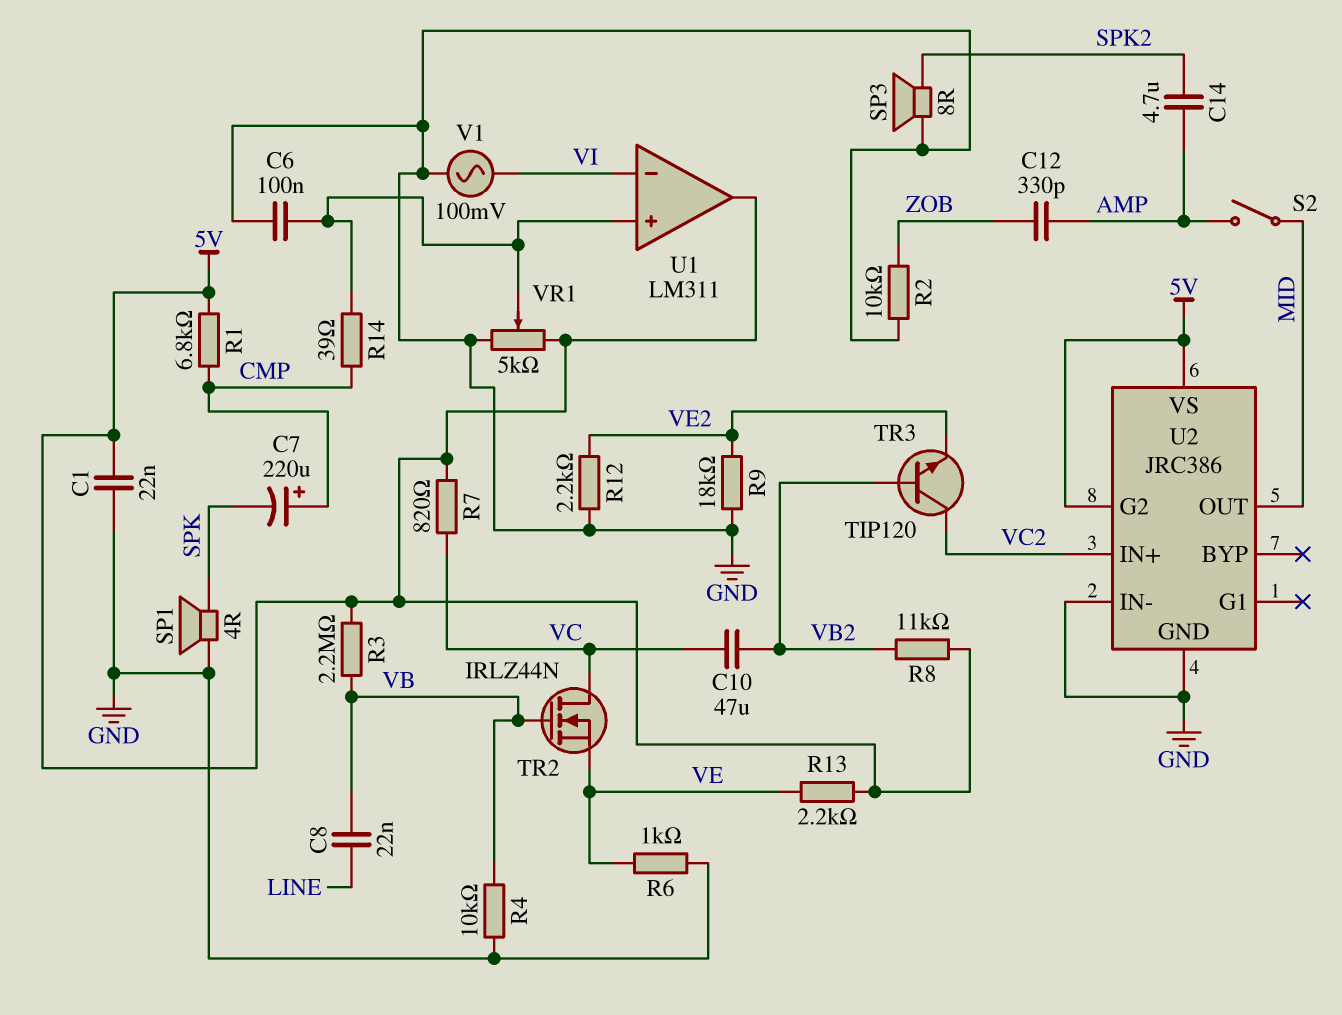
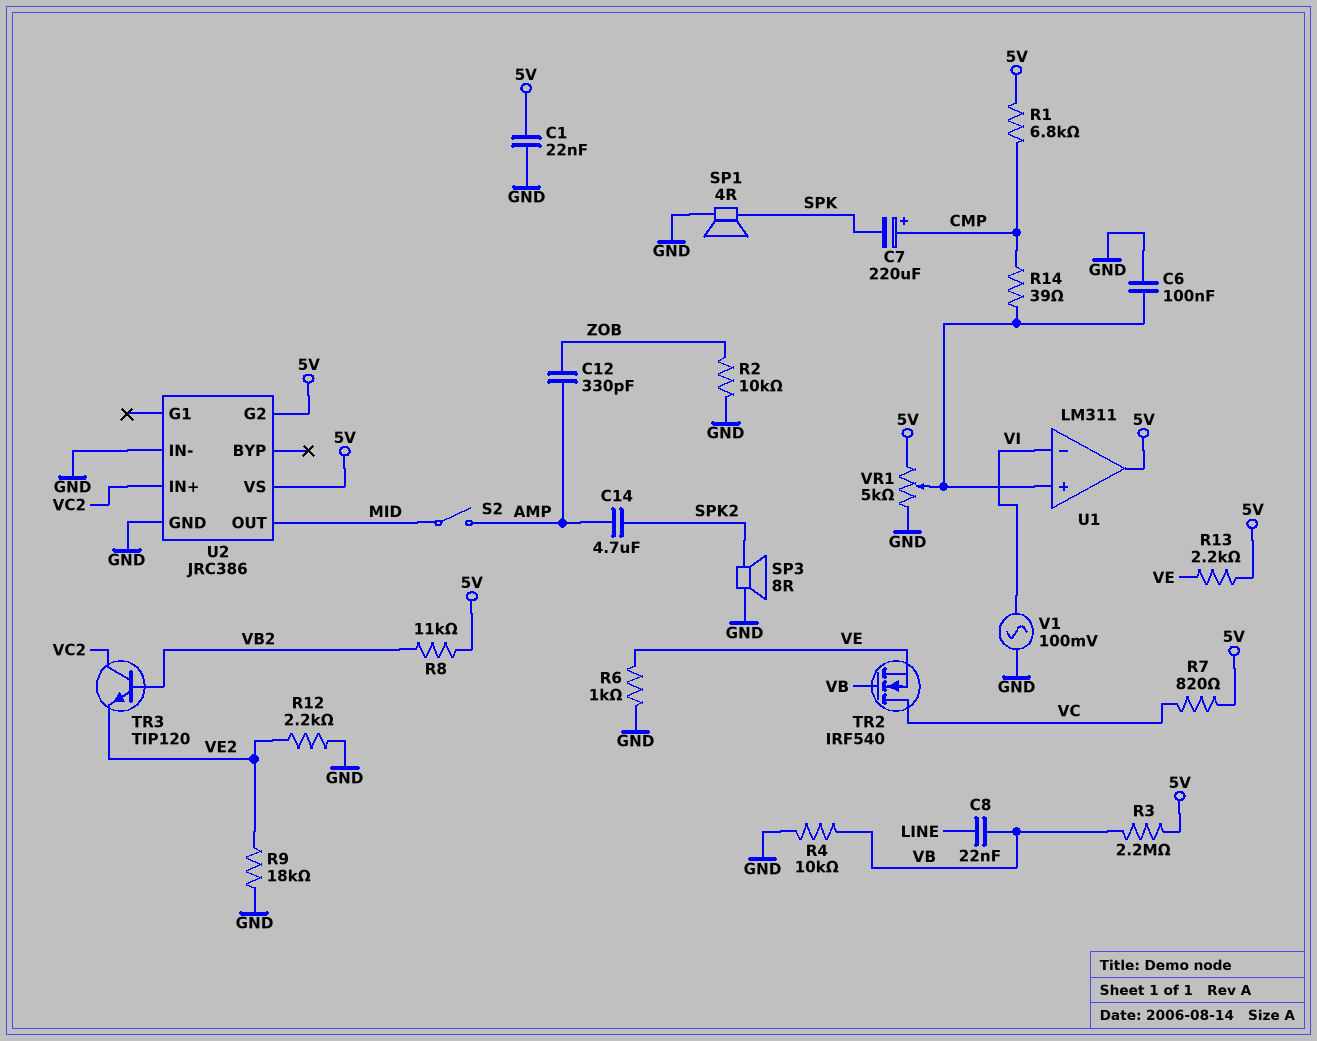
C10: 47uF (VB2, VC) -> none
TR2: NMOS IRLZ44N (G VB, D VC, S VE) -> NMOS IRF540 (G VB, D VC, S VE)

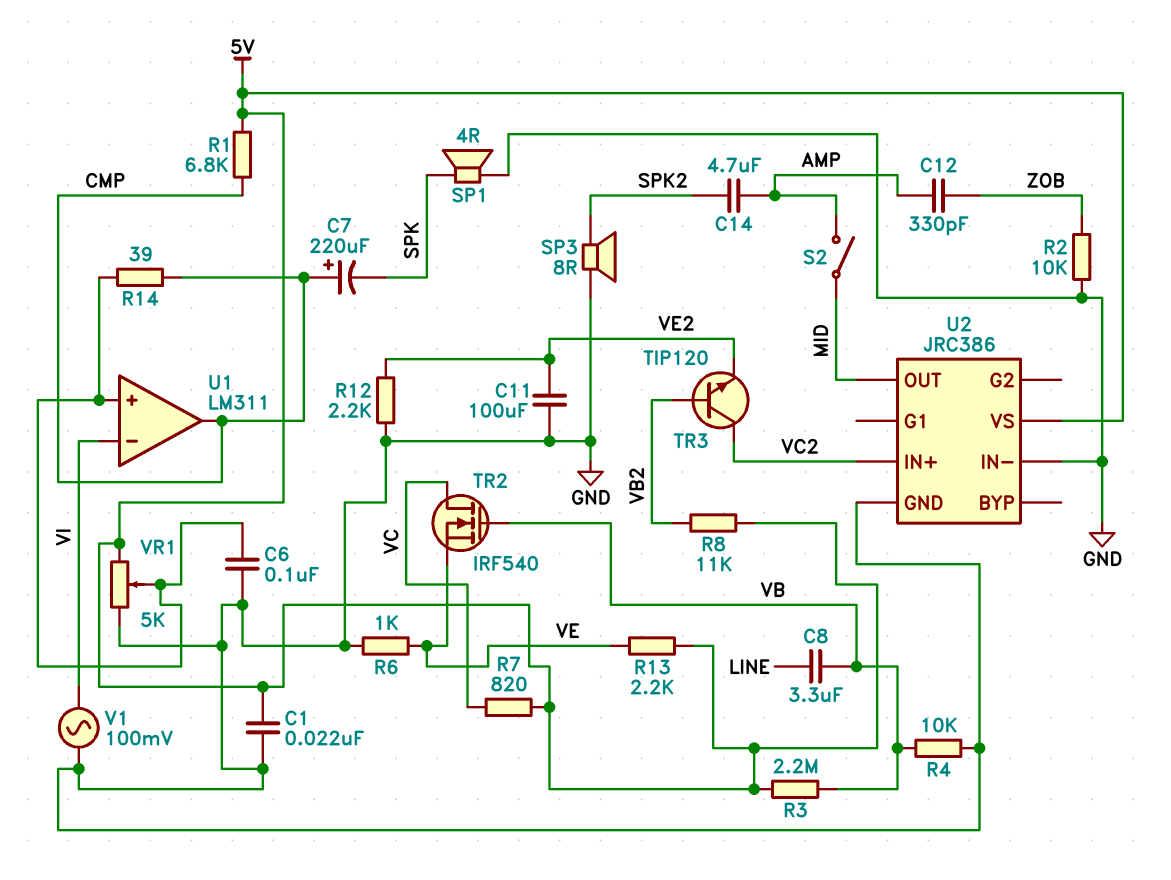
C8: 22nF (LINE, VB) -> 3.3uF (LINE, VB)
C11: none -> 100uF (GND, VE2)
R9: 18k (GND, VE2) -> none
U1 pin out: 5V -> CMP
U2 pin G2: 5V -> none

